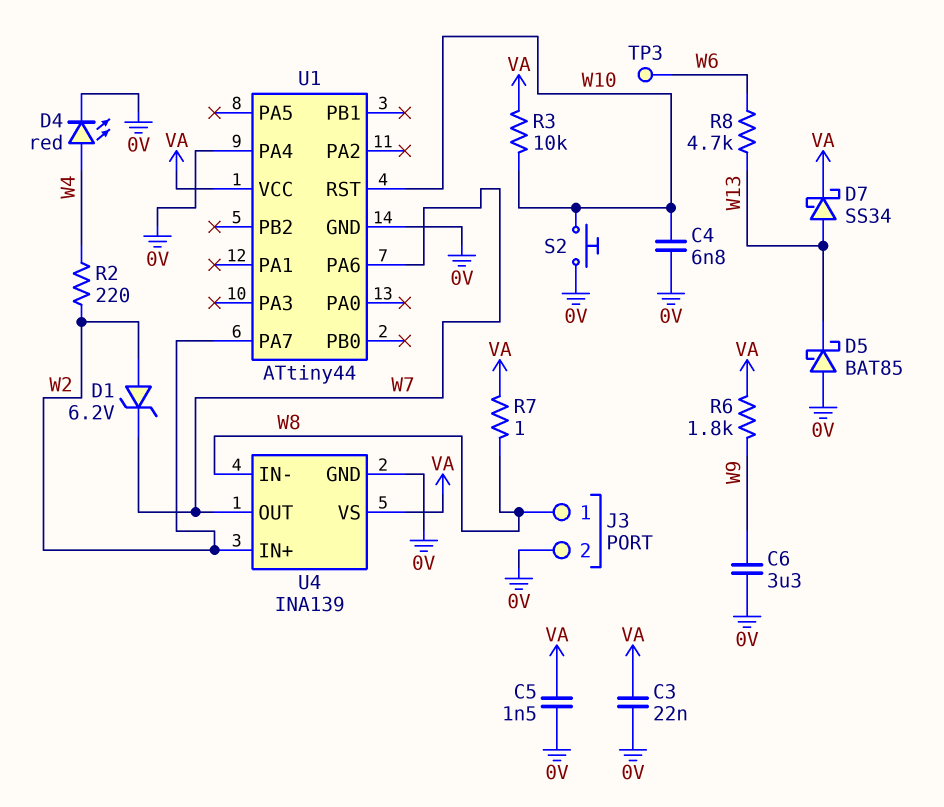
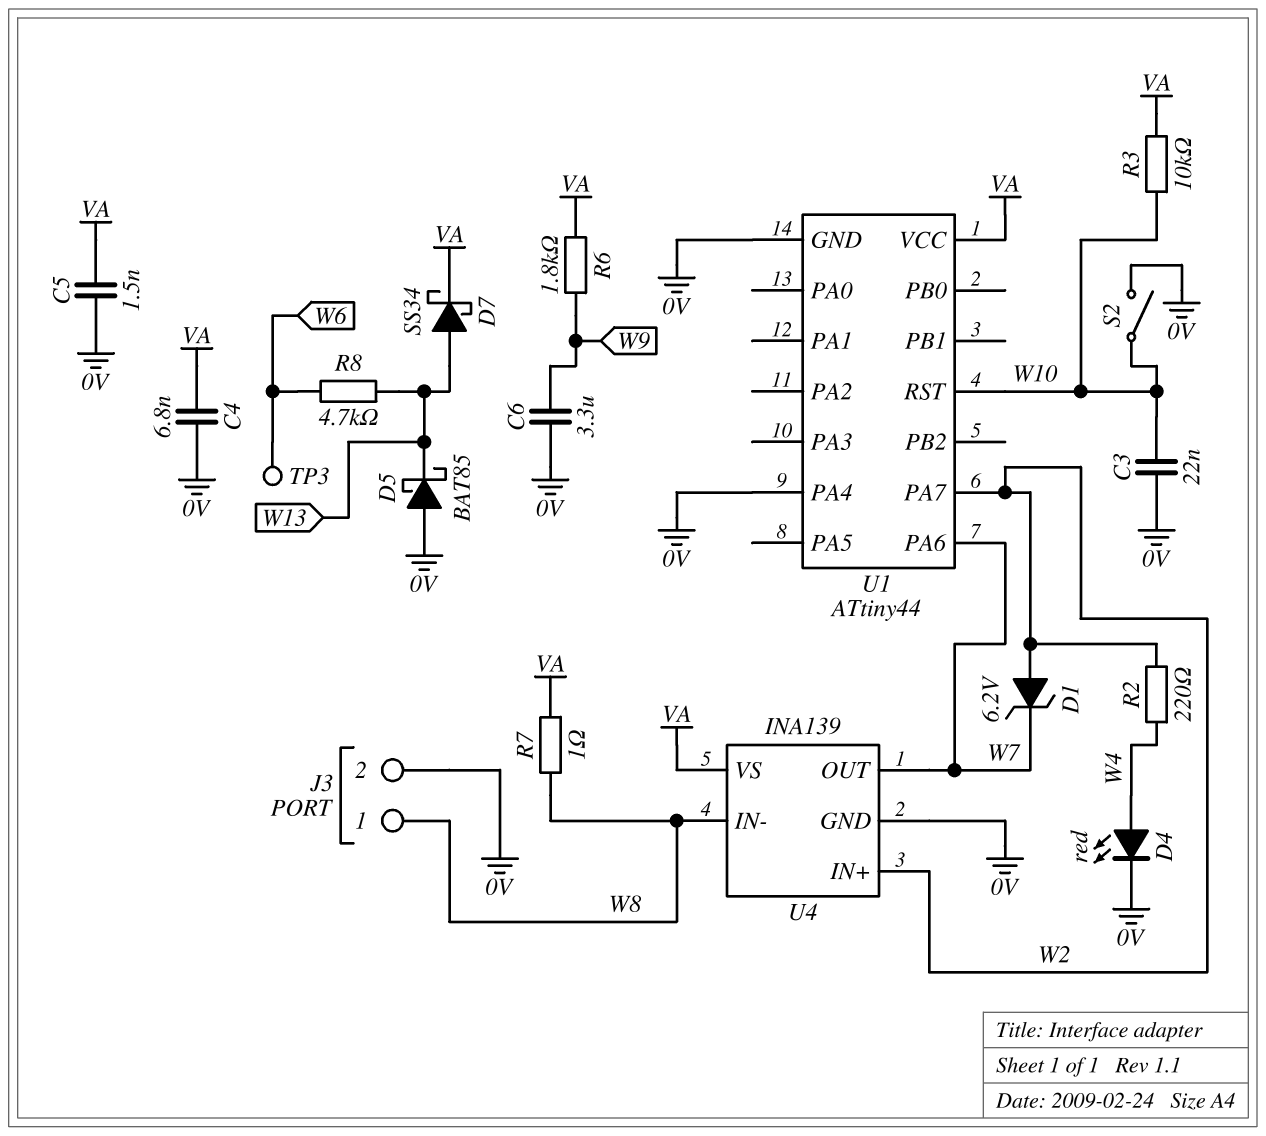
C3: 22nF (0V, VA) -> 22nF (0V, W10)
C4: 6.8nF (0V, W10) -> 6.8nF (0V, VA)
S2: button (0V, W10) -> switch (0V, W10)

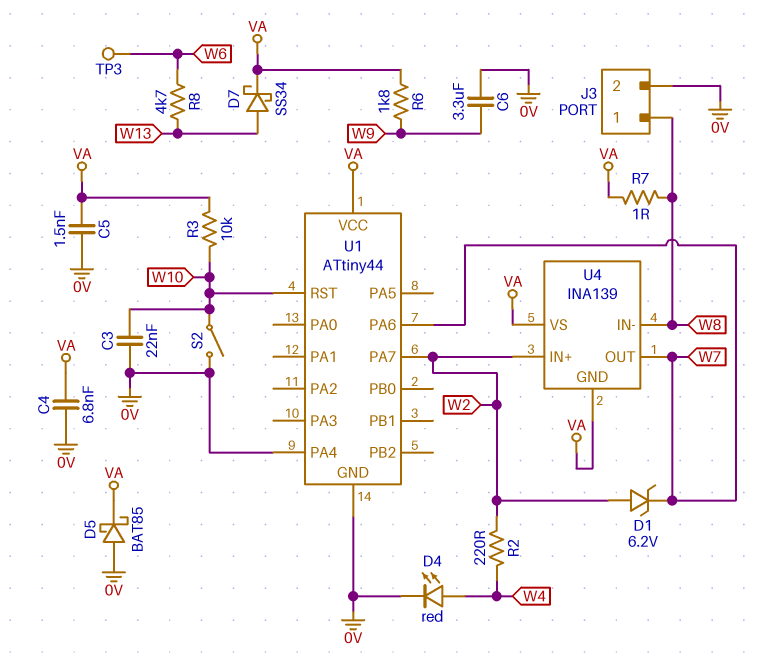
D5: schottky BAT85 (A 0V, K W13) -> schottky BAT85 (A 0V, K VA)
U4 pin GND: 0V -> VA

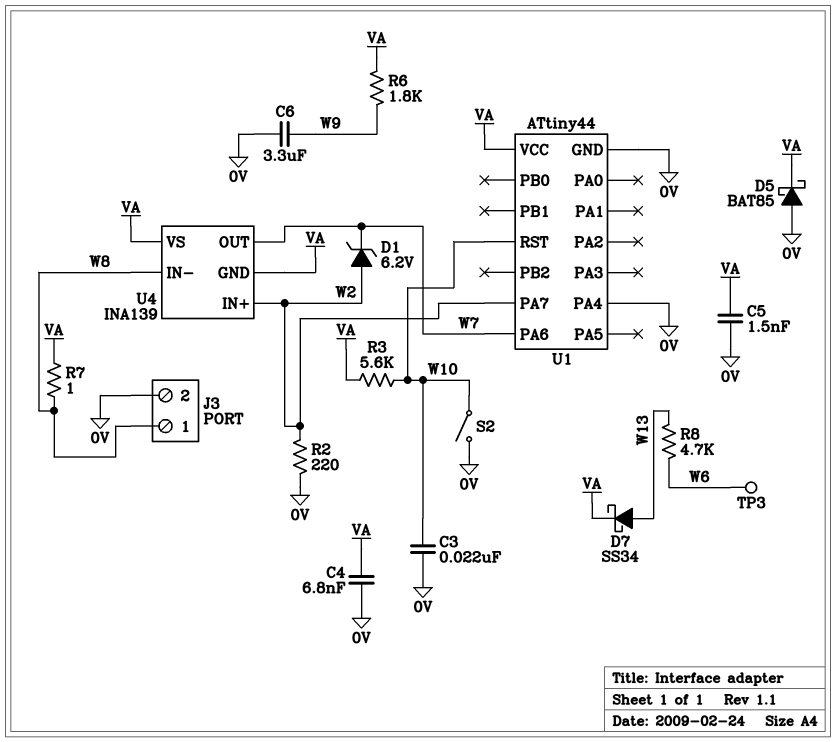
D4: LED red (A W4, K 0V) -> none
R2: 220 (W2, W4) -> 220 (0V, W2)
R3: 10k (VA, W10) -> 5.6k (VA, W10)

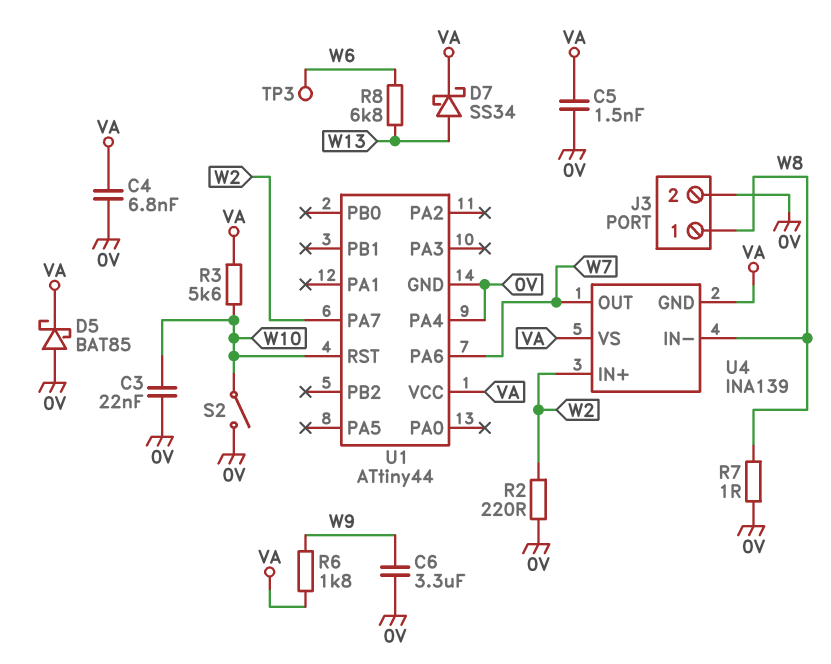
D1: zener 6.2V (A W2, K W7) -> none
R7: 1 (VA, W8) -> 1 (0V, W8)
R8: 4.7k (W6, W13) -> 6.8k (W6, W13)

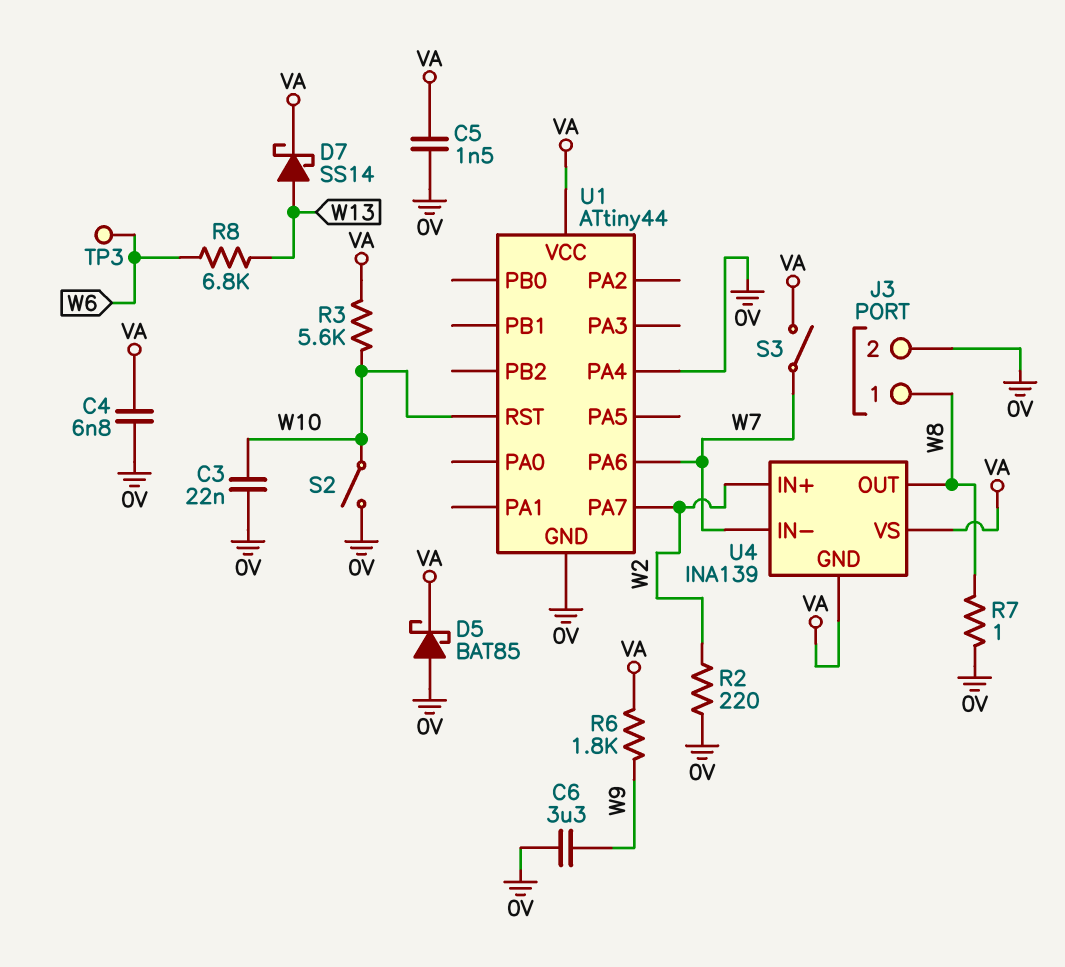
D7: schottky SS34 (A W13, K VA) -> schottky SS14 (A W13, K VA)
S3: none -> switch (VA, W7)
U4 pin IN-: W8 -> W7
U4 pin OUT: W7 -> W8

